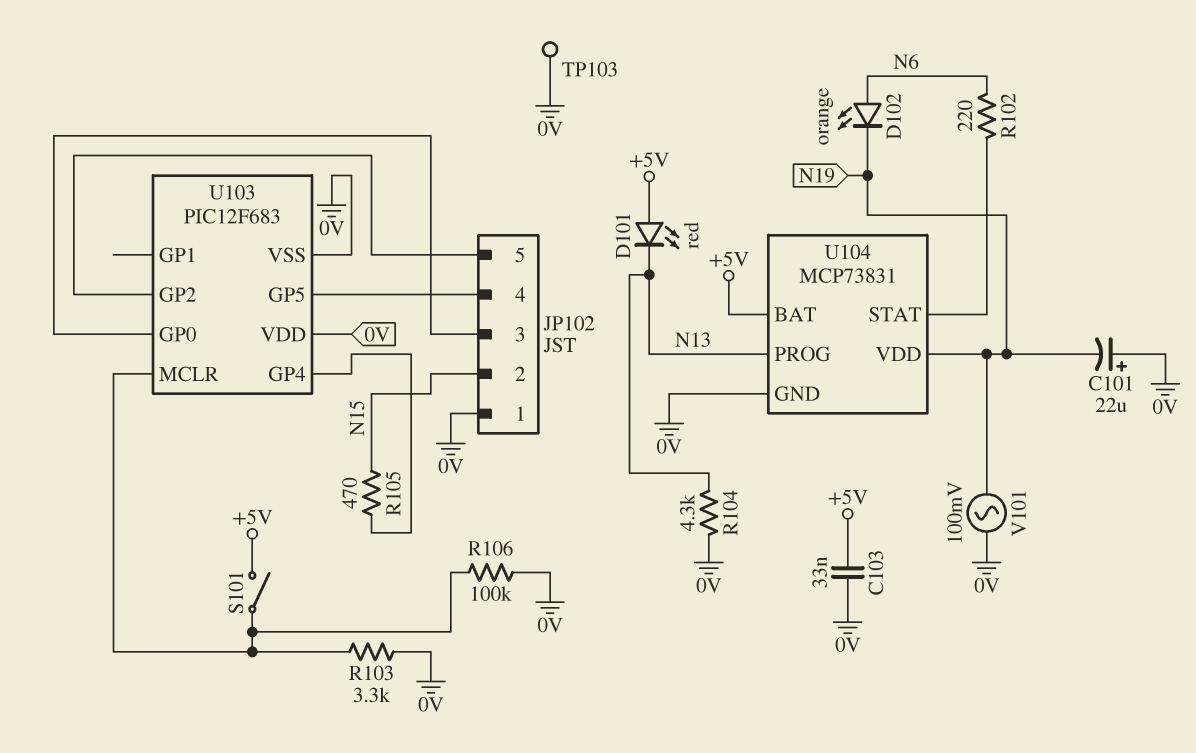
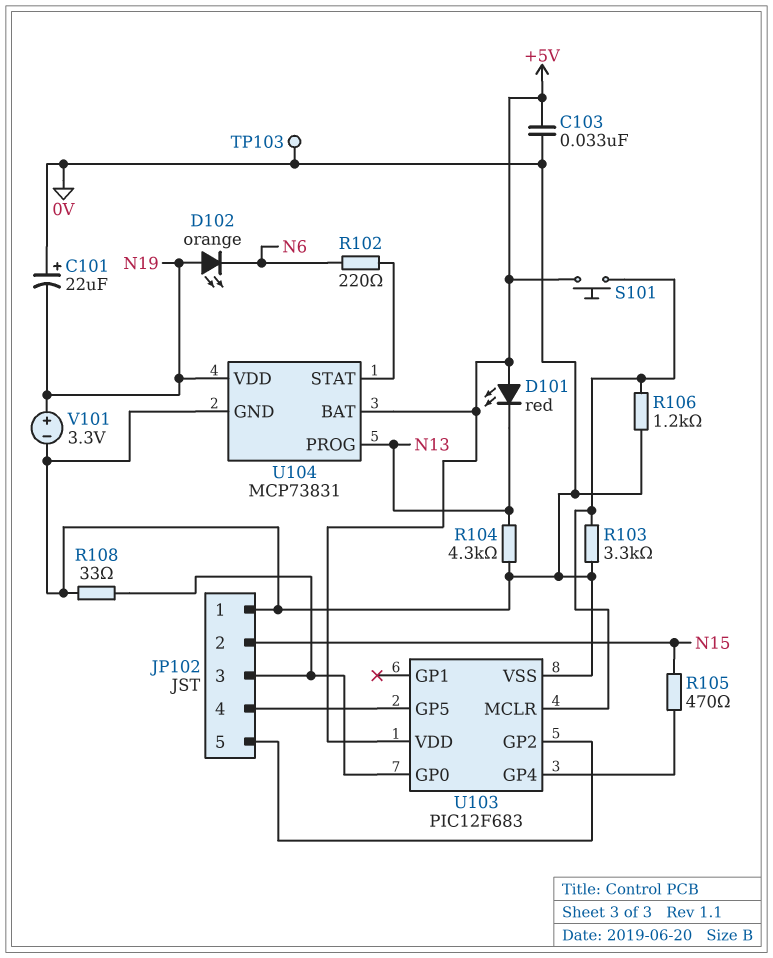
D102: LED orange (A N6, K N19) -> LED orange (A N19, K N6)
R106: 100k (0V, U103/MCLR) -> 1.2k (0V, U103/MCLR)
R108: none -> 33 (0V, JP102/3)
S101: switch (+5V, U103/MCLR) -> button (+5V, U103/MCLR)
U103 pin VDD: 0V -> +5V
V101: AC 100mV (0V, N19) -> 3.3V (plus N19, minus 0V)

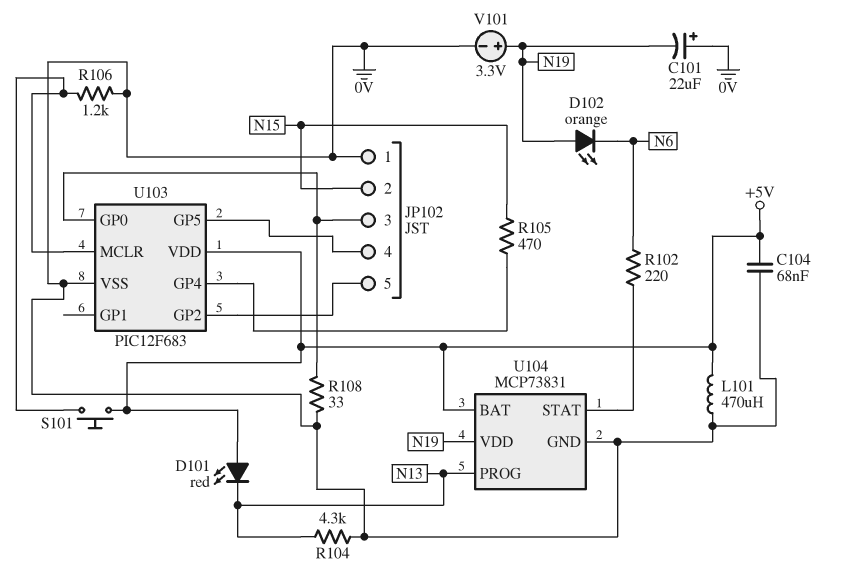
C103: 33nF (+5V, 0V) -> none
C104: none -> 68nF (+5V, 0V)
L101: none -> 470uH (+5V, 0V)
R103: 3.3k (0V, U103/MCLR) -> none
TP103: test point (0V) -> none

